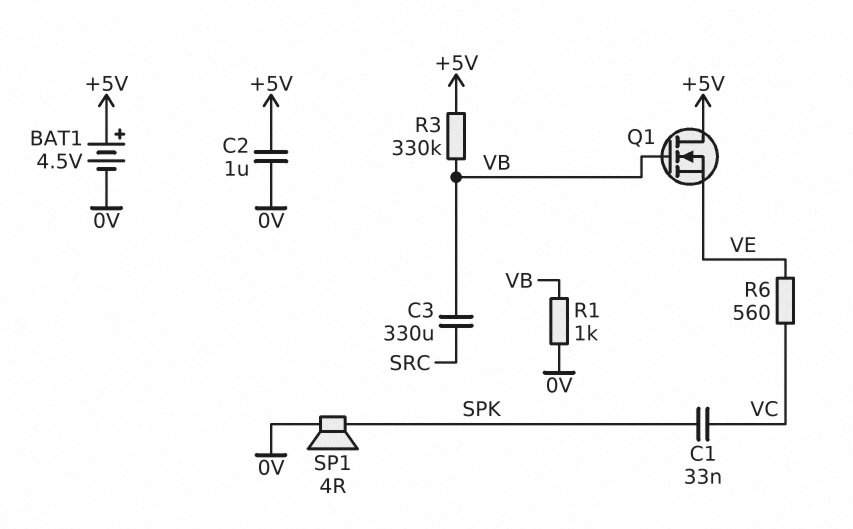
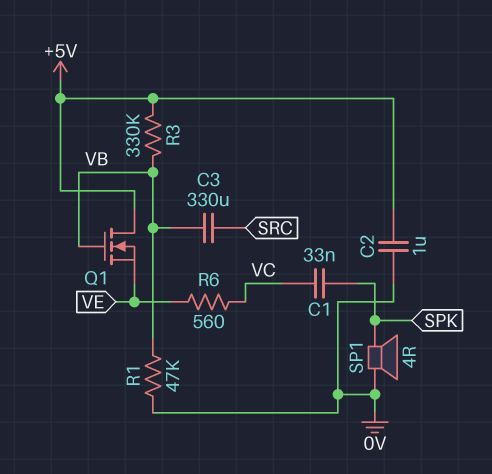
BAT1: 4.5V (plus +5V, minus 0V) -> none
R1: 1k (0V, VB) -> 47k (0V, VB)

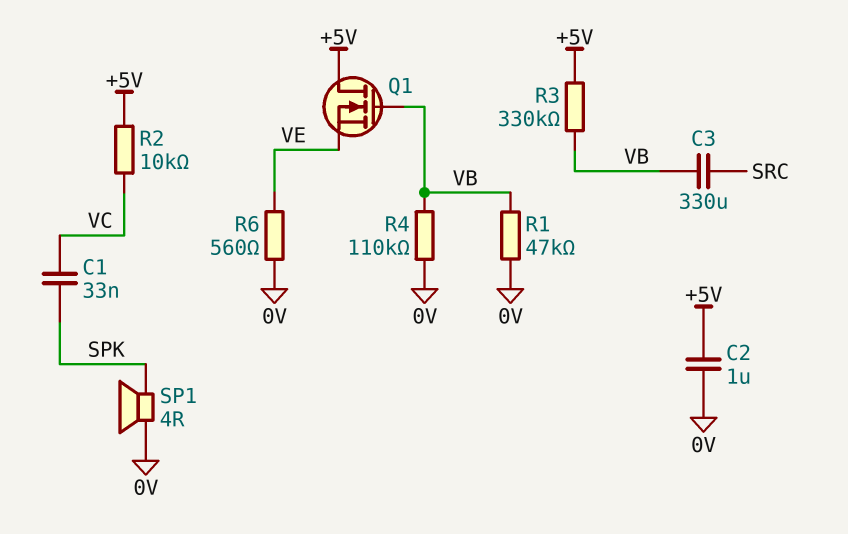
R2: none -> 10k (+5V, VC)
R4: none -> 110k (0V, VB)
R6: 560 (VC, VE) -> 560 (0V, VE)

